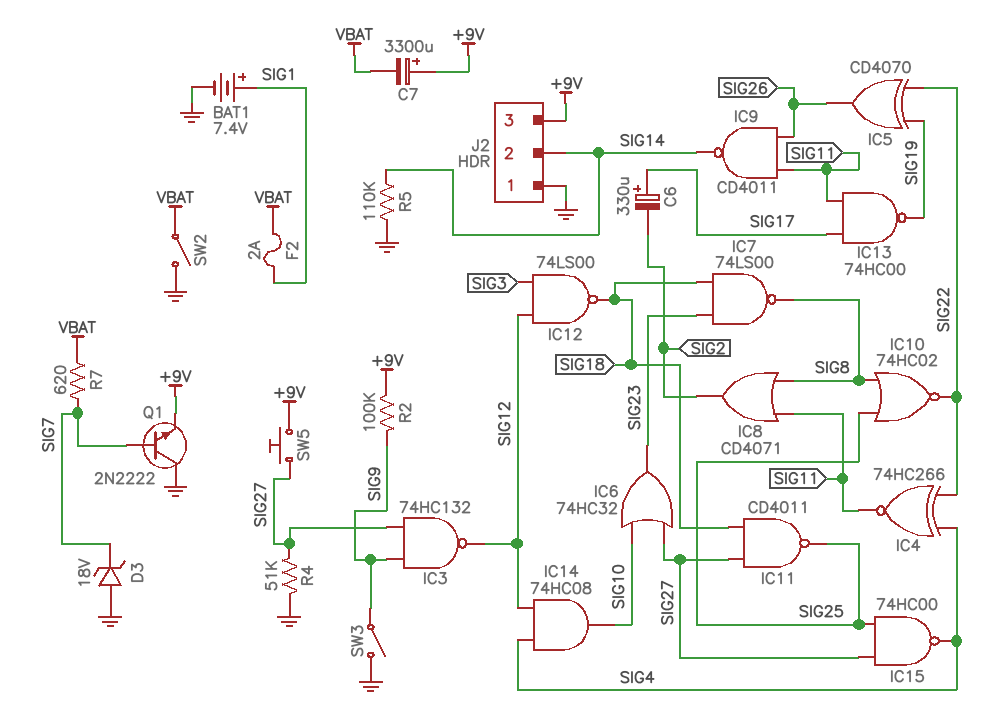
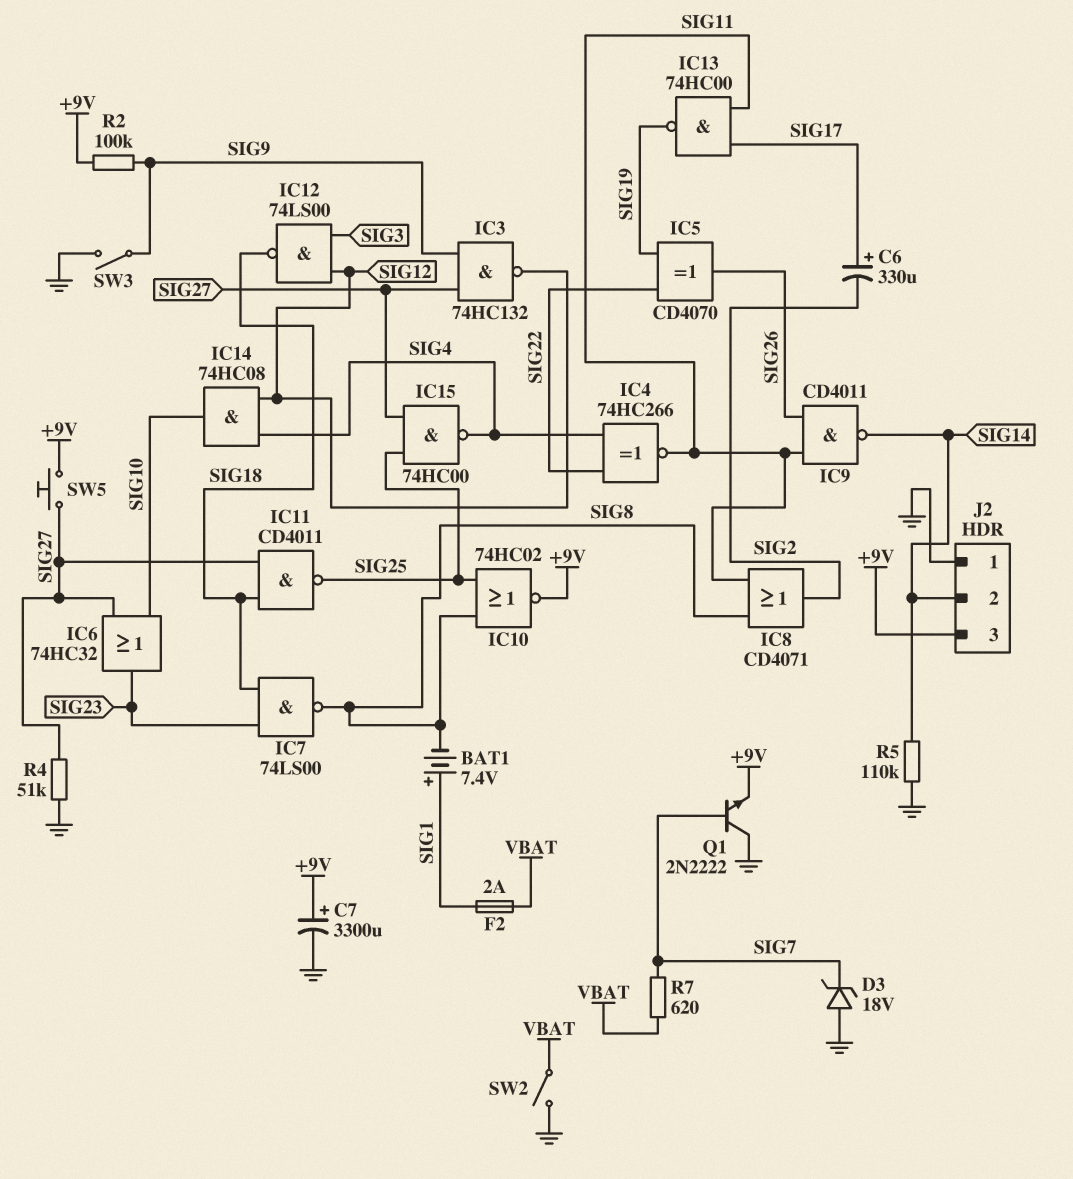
BAT1: 7.4V (plus SIG1, minus GND) -> 7.4V (plus SIG1, minus SIG8)
C7: 3300uF (plus +9V, minus VBAT) -> 3300uF (plus +9V, minus GND)
IC10: NOR 74HC02 (in SIG8, in SIG25, out SIG22) -> NOR 74HC02 (in SIG8, in SIG25, out +9V)

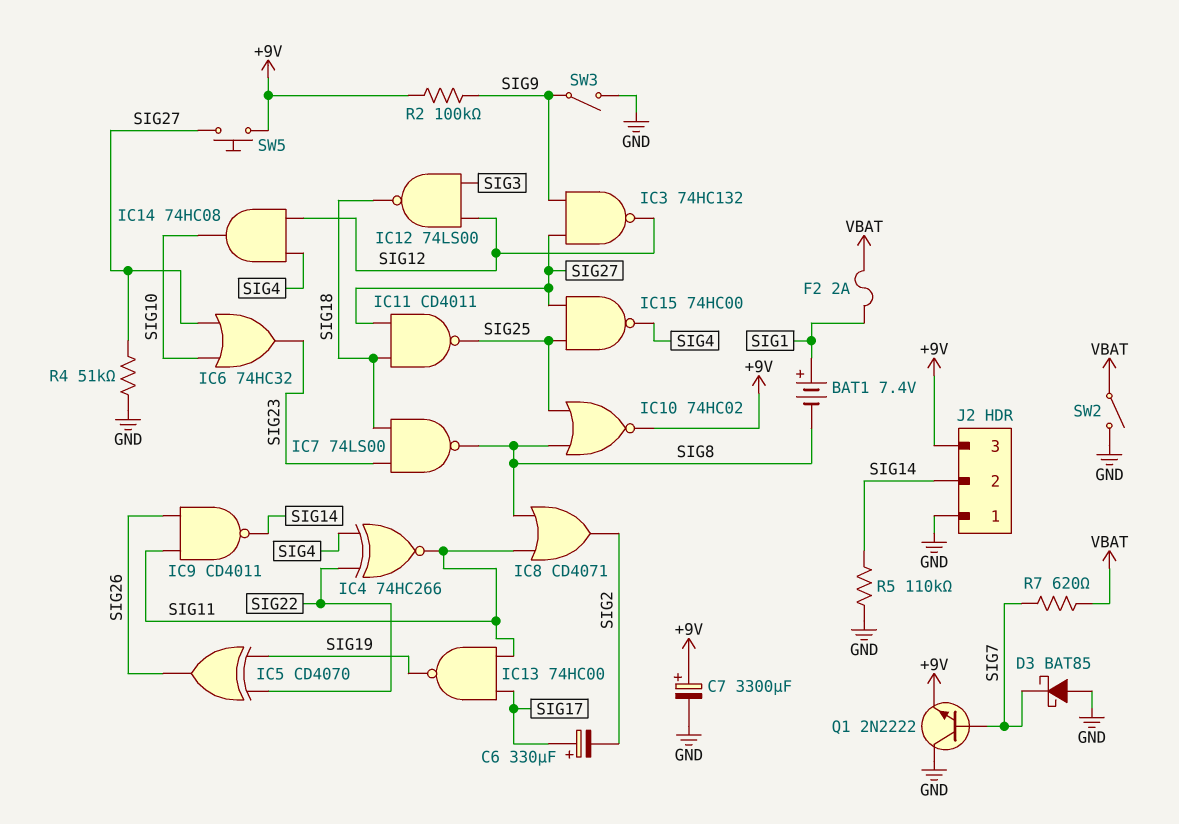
D3: zener 18V (A GND, K SIG7) -> schottky BAT85 (A GND, K SIG7)

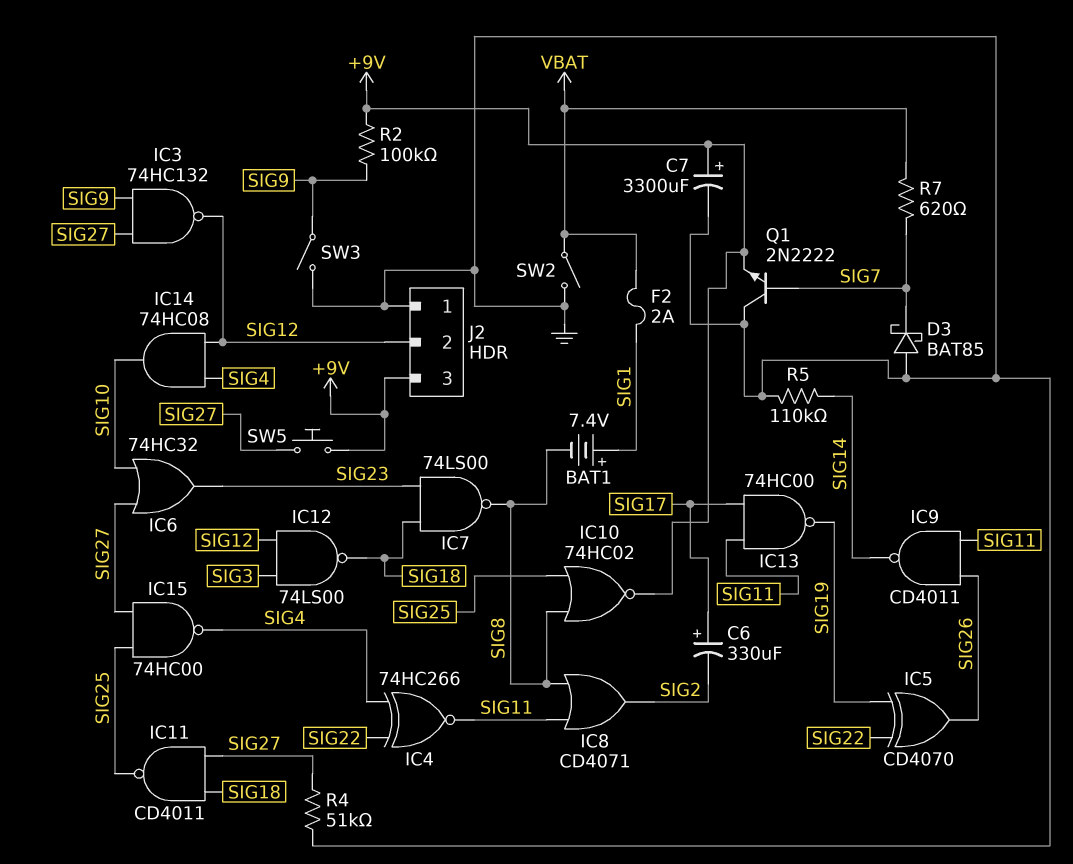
J2 pin 2: SIG14 -> SIG12

